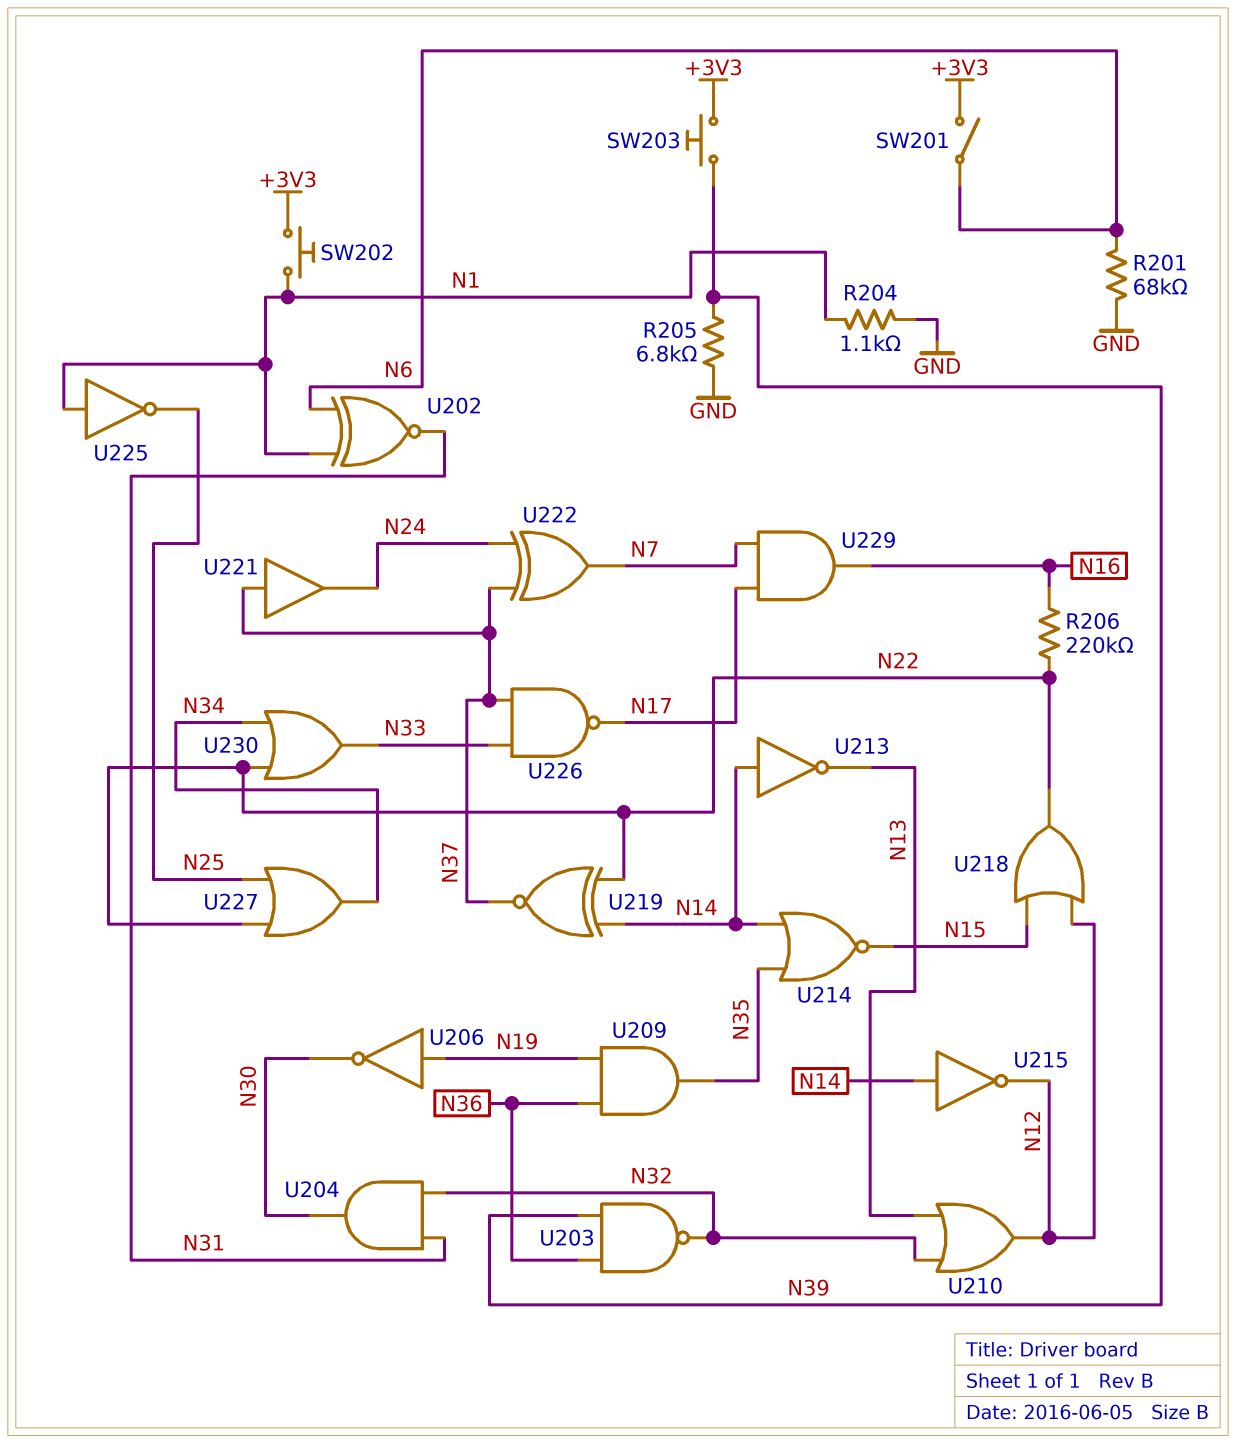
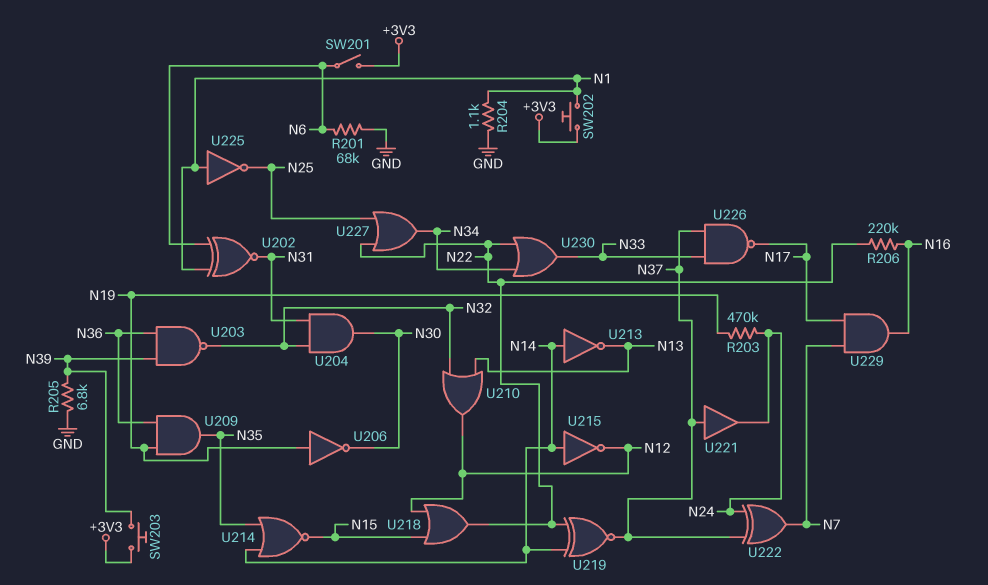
R203: none -> 470k (N19, N24)

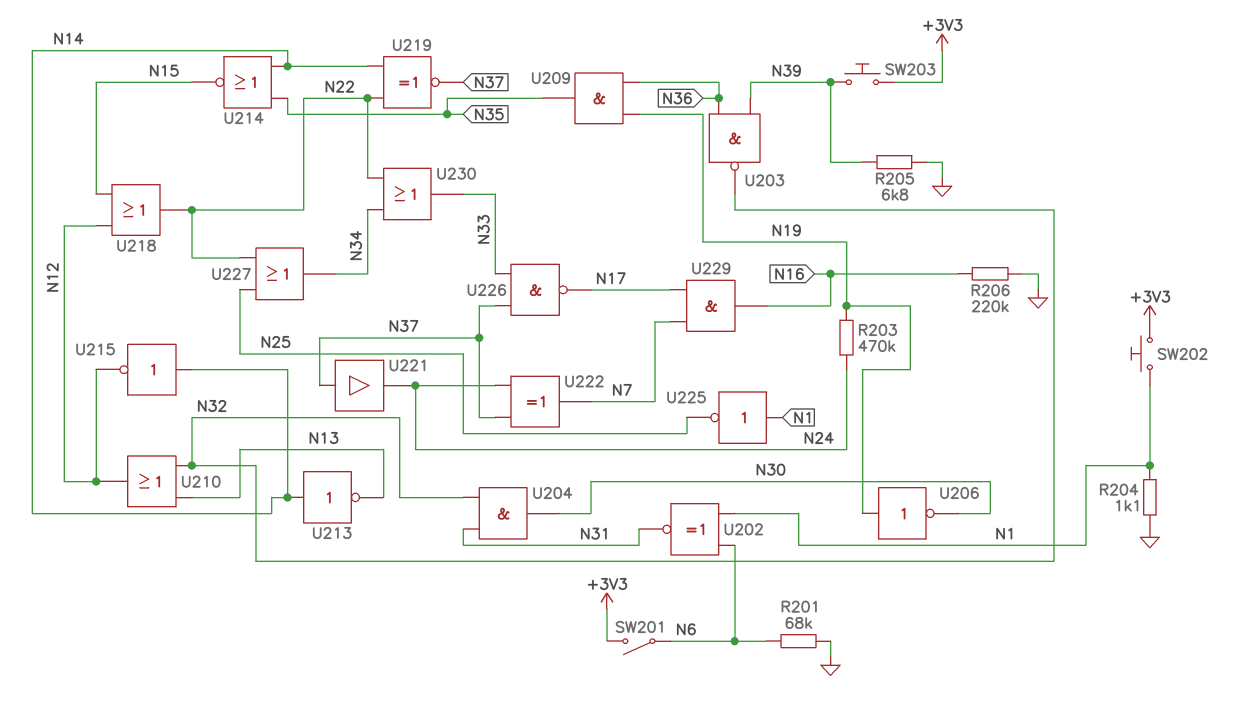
R206: 220k (N16, N22) -> 220k (GND, N16)

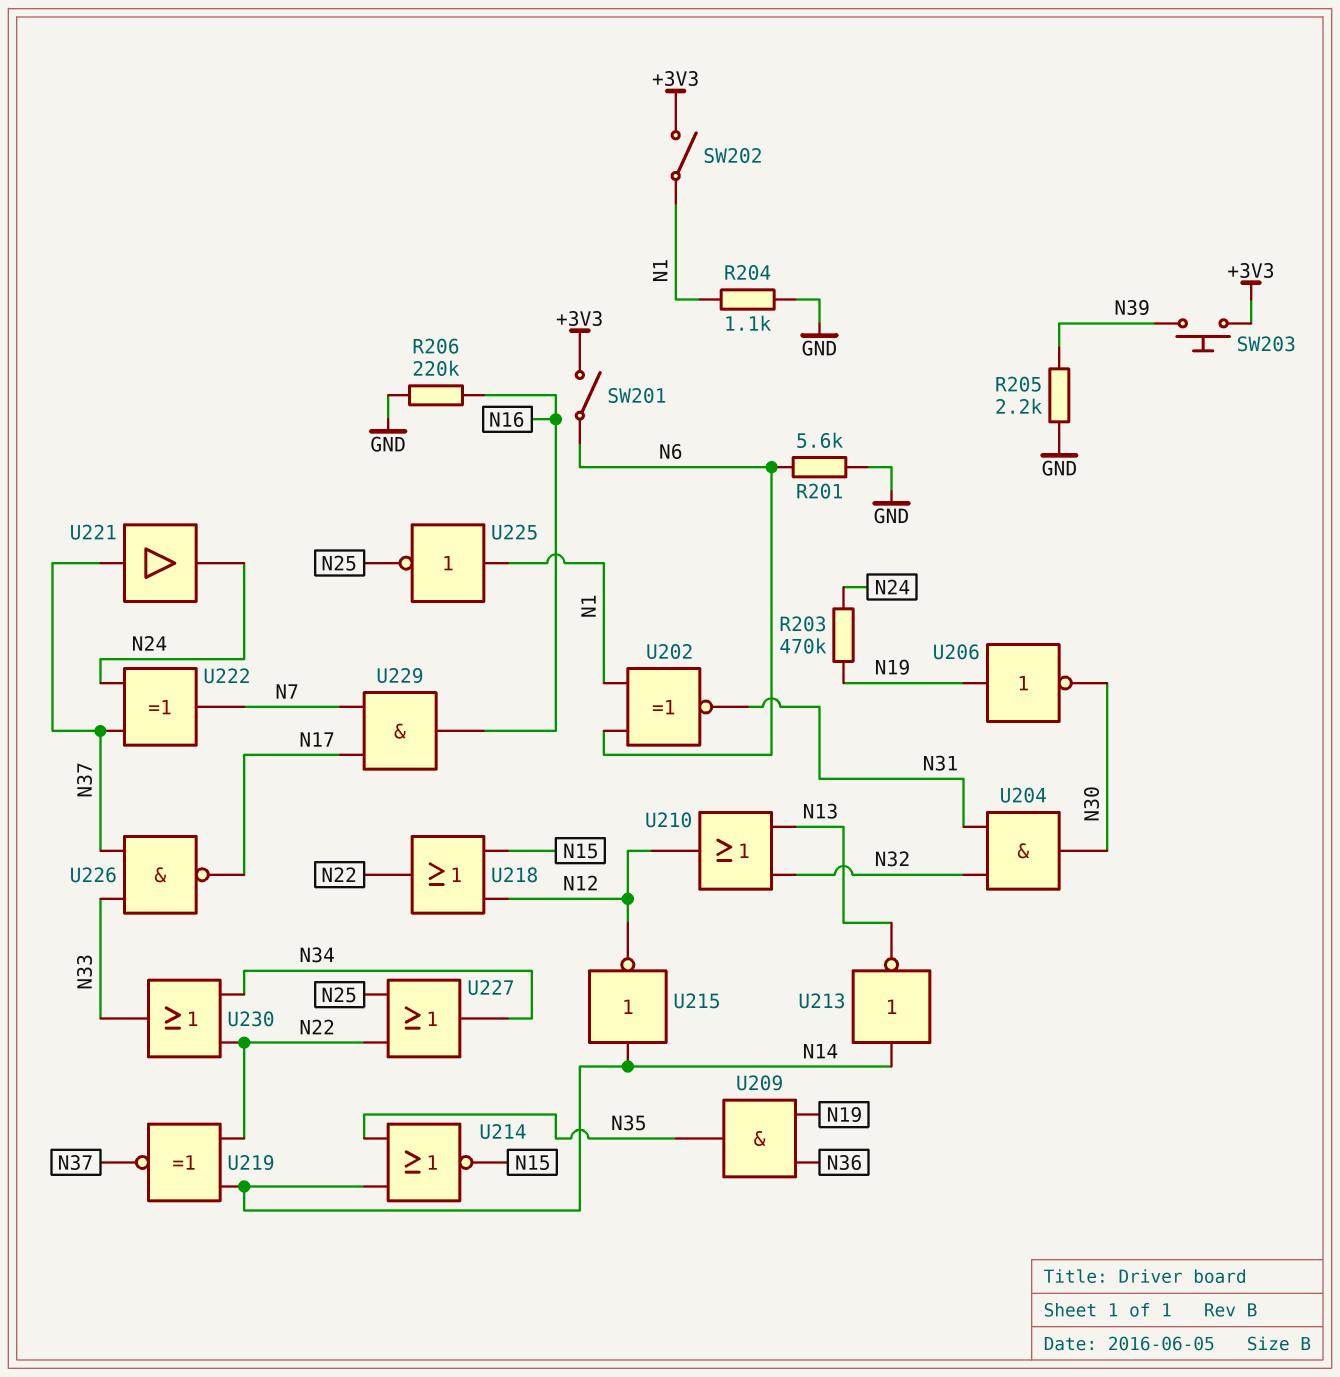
R201: 68k (GND, N6) -> 5.6k (GND, N6)
R205: 6.8k (GND, N39) -> 2.2k (GND, N39)
SW202: button (+3V3, N1) -> switch (+3V3, N1)
U203: NAND (in N36, in N39, out N32) -> none

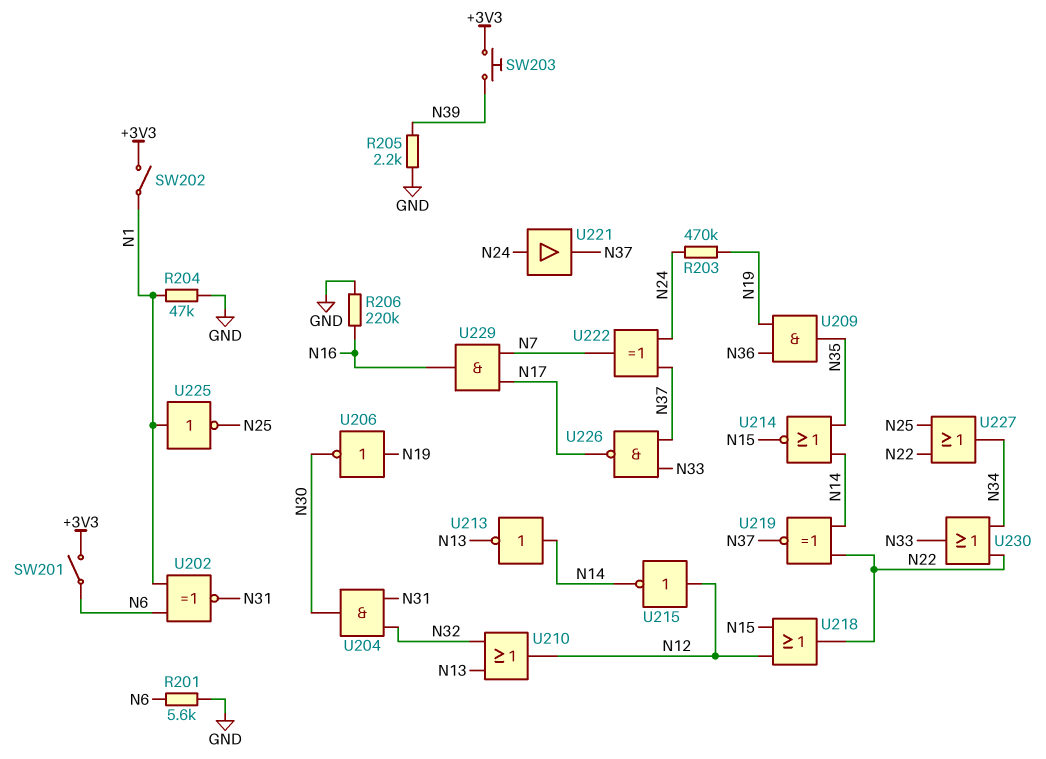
R204: 1.1k (GND, N1) -> 47k (GND, N1)
U215: NOT (in N14, out N12) -> NOT (in N12, out N14)
U221: buffer (in N37, out N24) -> buffer (in N24, out N37)

